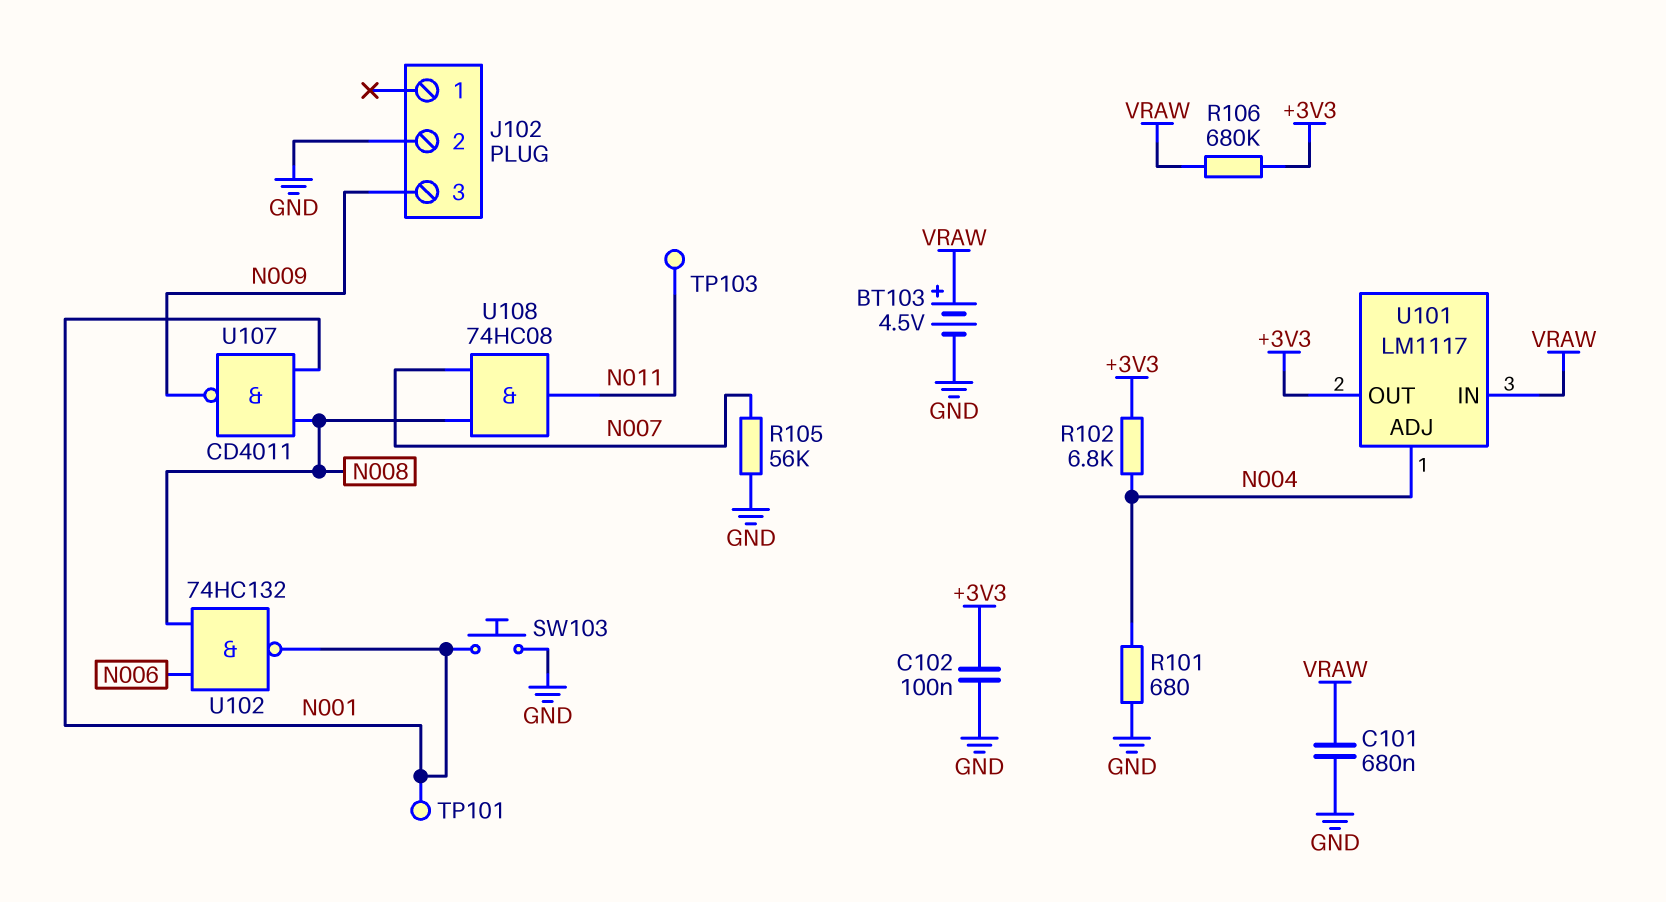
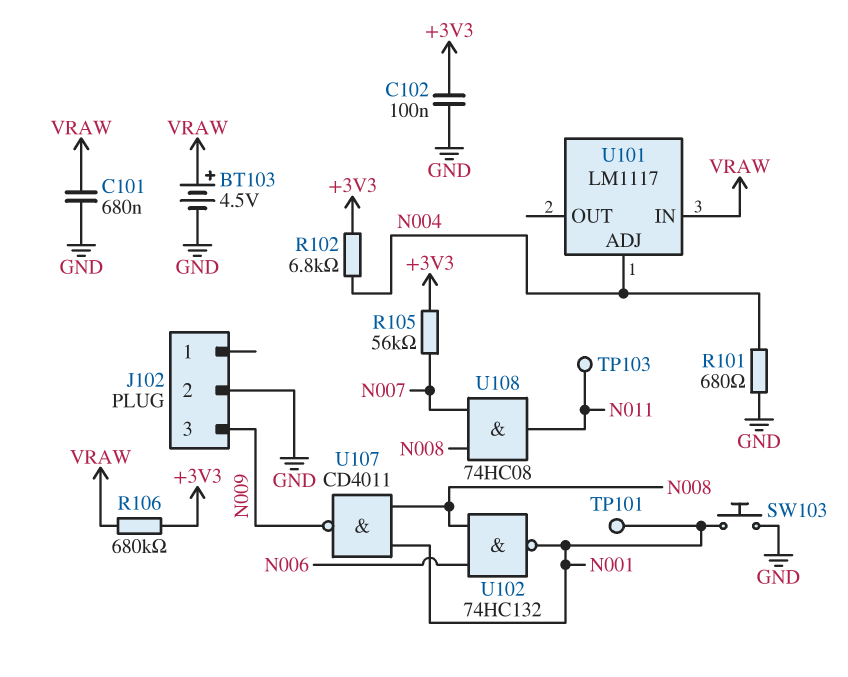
R105: 56k (GND, N007) -> 56k (+3V3, N007)
U101 pin OUT: +3V3 -> none

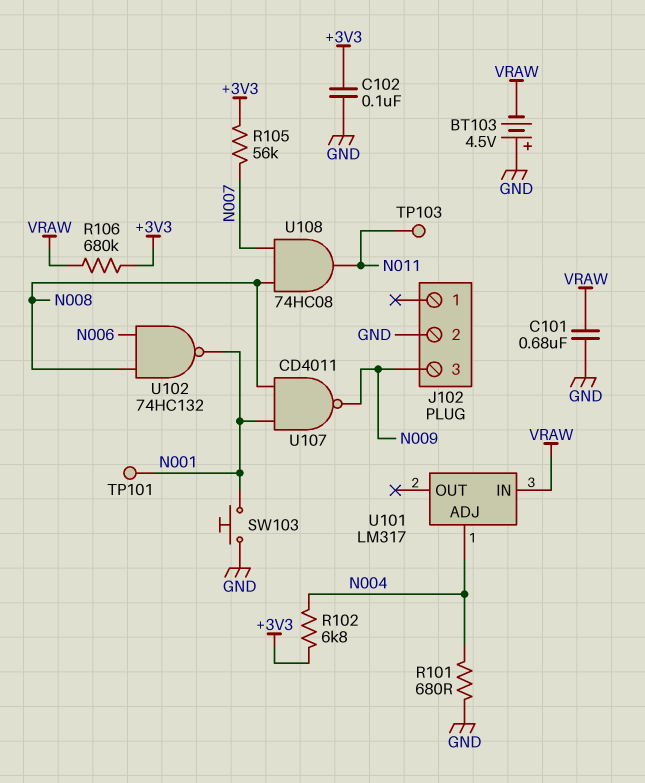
BT103: 4.5V (plus VRAW, minus GND) -> 4.5V (plus GND, minus VRAW)
U101: LM1117 -> LM317

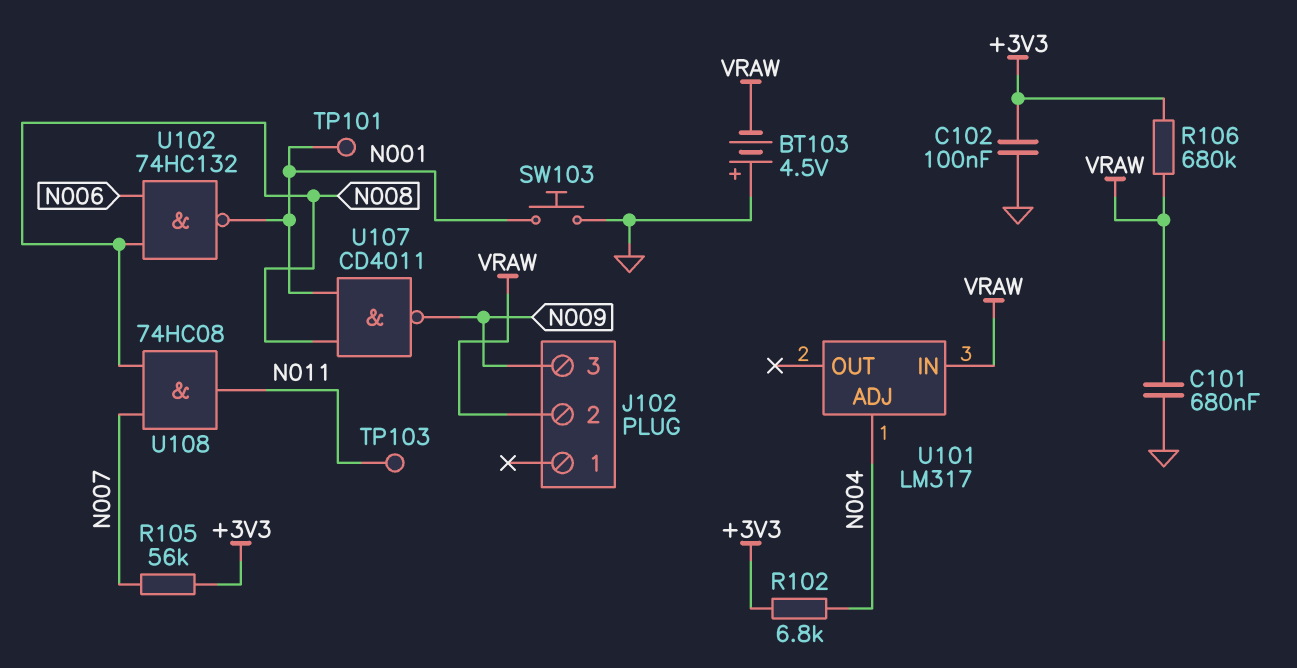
J102 pin 2: GND -> VRAW
R101: 680 (GND, N004) -> none

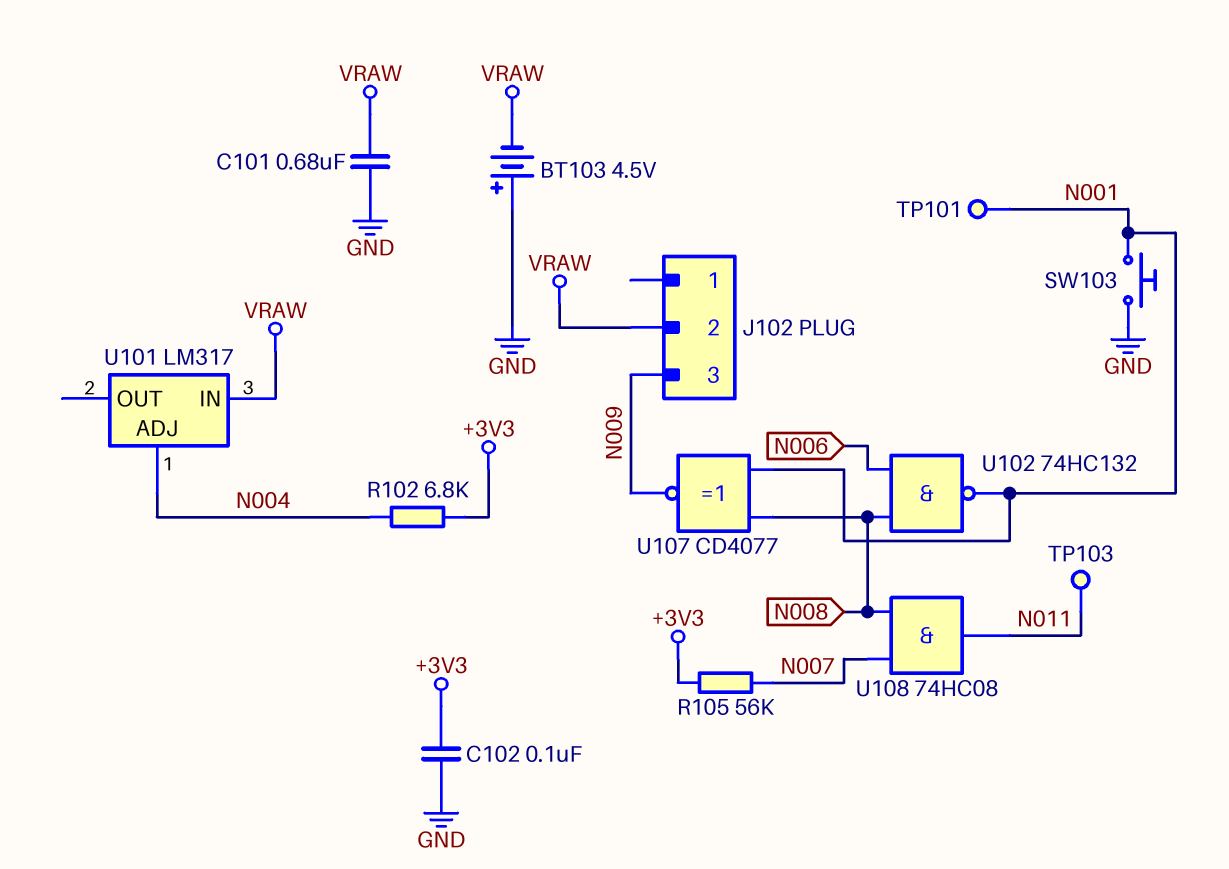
R106: 680k (+3V3, VRAW) -> none
U107: NAND CD4011 (in N001, in N008, out N009) -> XNOR CD4077 (in N001, in N008, out N009)

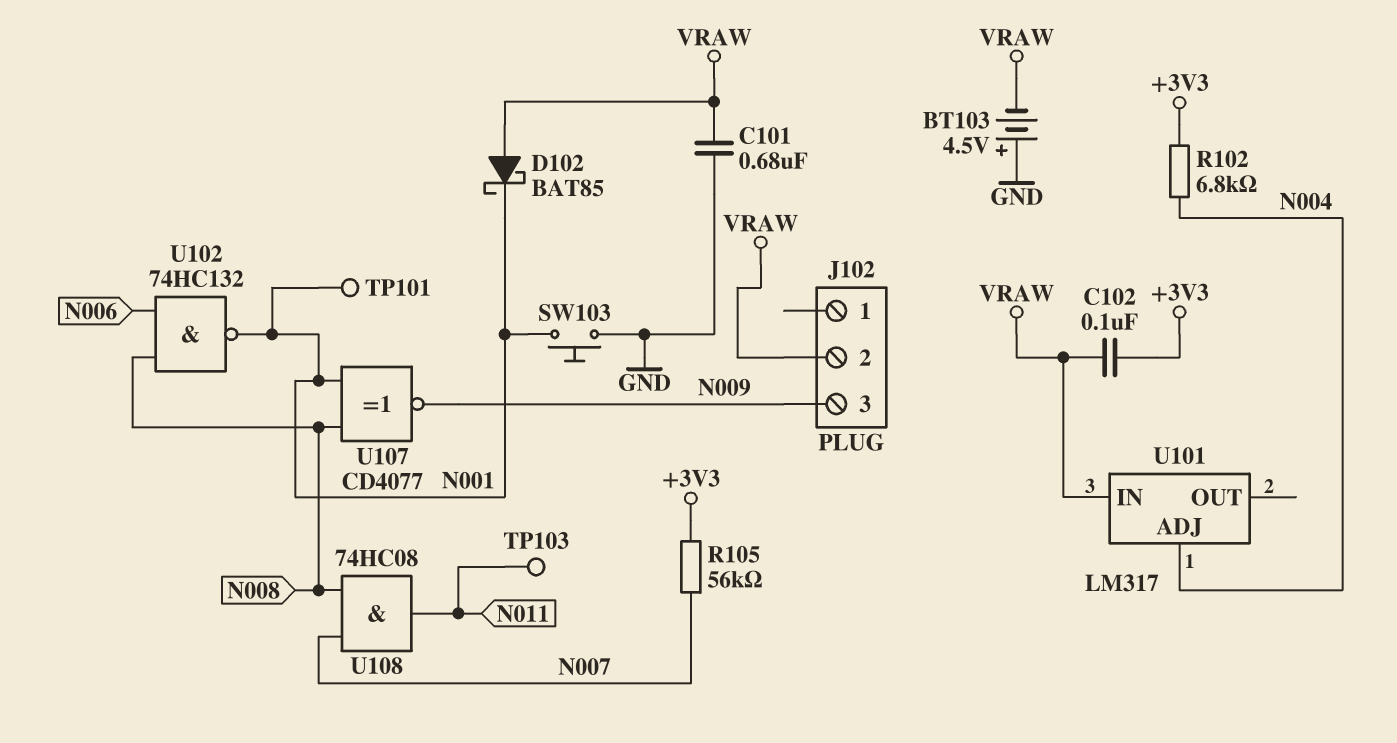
C102: 100nF (+3V3, GND) -> 100nF (+3V3, VRAW)
D102: none -> schottky BAT85 (A VRAW, K N001)

